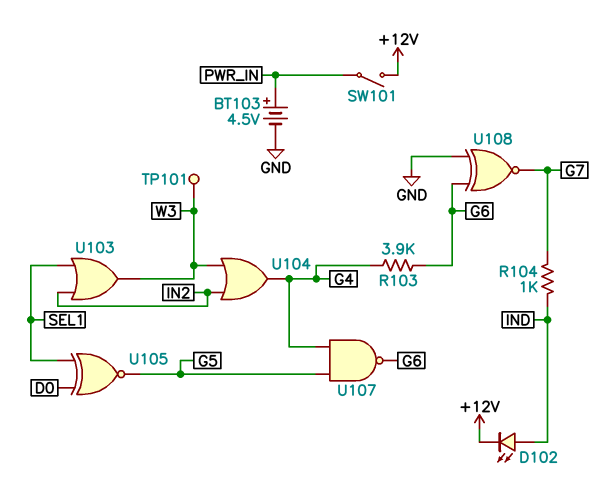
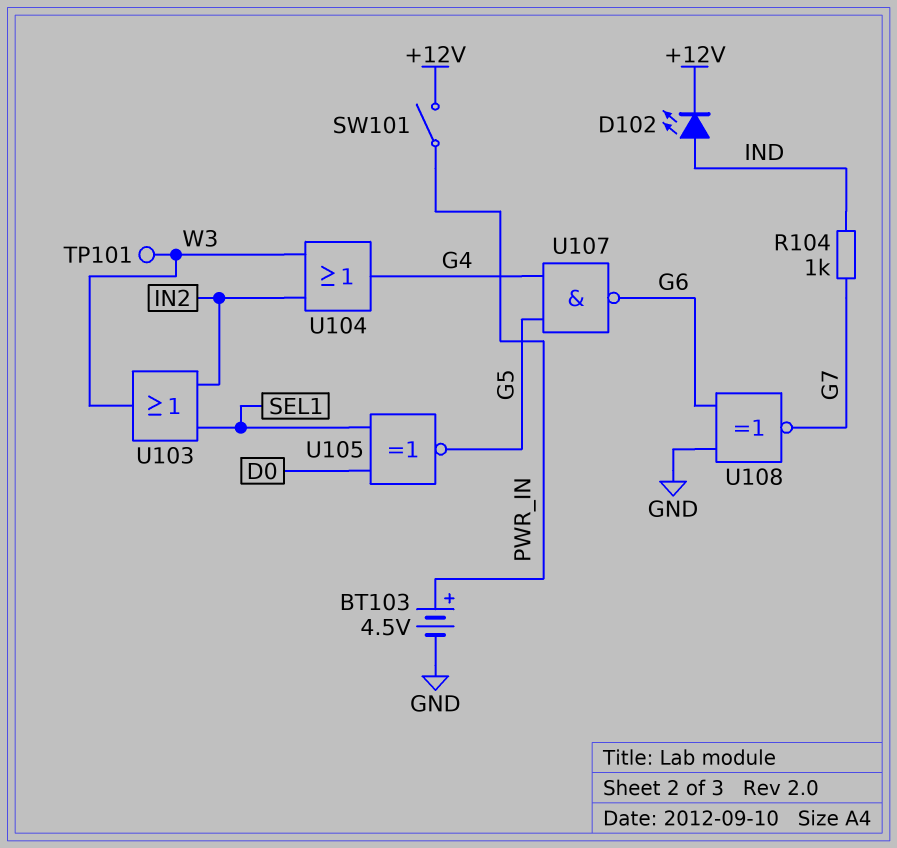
R103: 3.9k (G4, G6) -> none

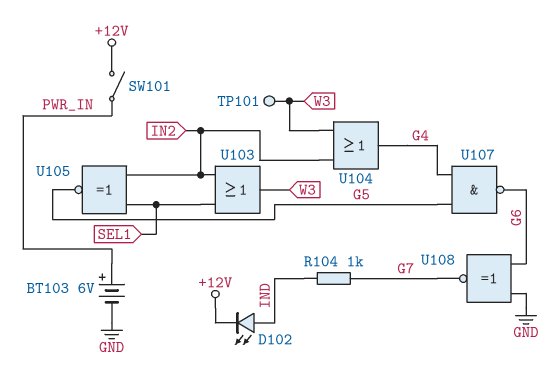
BT103: 4.5V (plus PWR_IN, minus GND) -> 6V (plus PWR_IN, minus GND)
U105: XNOR (in D0, in SEL1, out G5) -> XNOR (in IN2, in SEL1, out G5)

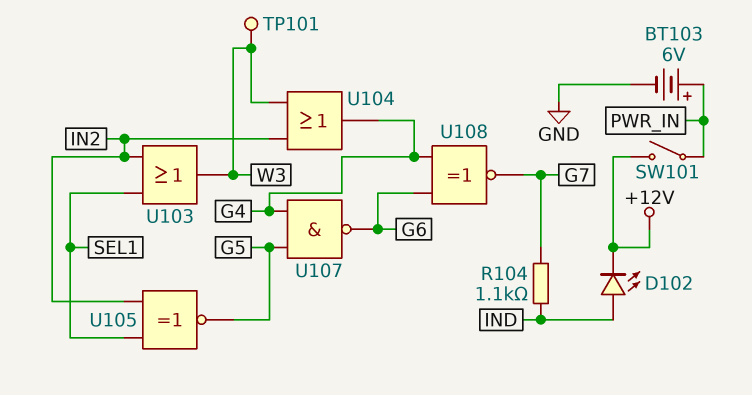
R104: 1k (G7, IND) -> 1.1k (G7, IND)
U108: XNOR (in G6, in GND, out G7) -> XNOR (in G4, in G6, out G7)

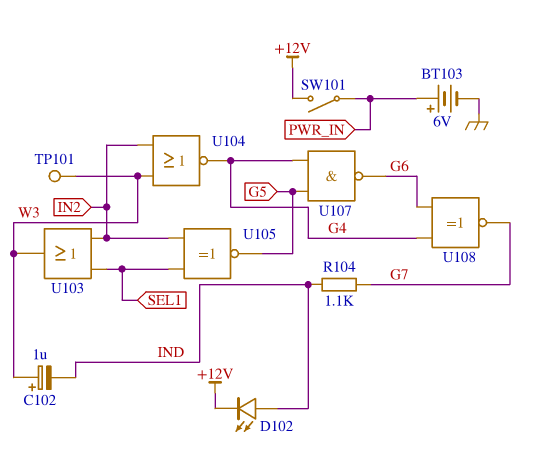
C102: none -> 1uF (plus W3, minus IND)
U104: OR (in IN2, in W3, out G4) -> NOR (in IN2, in W3, out G4)

